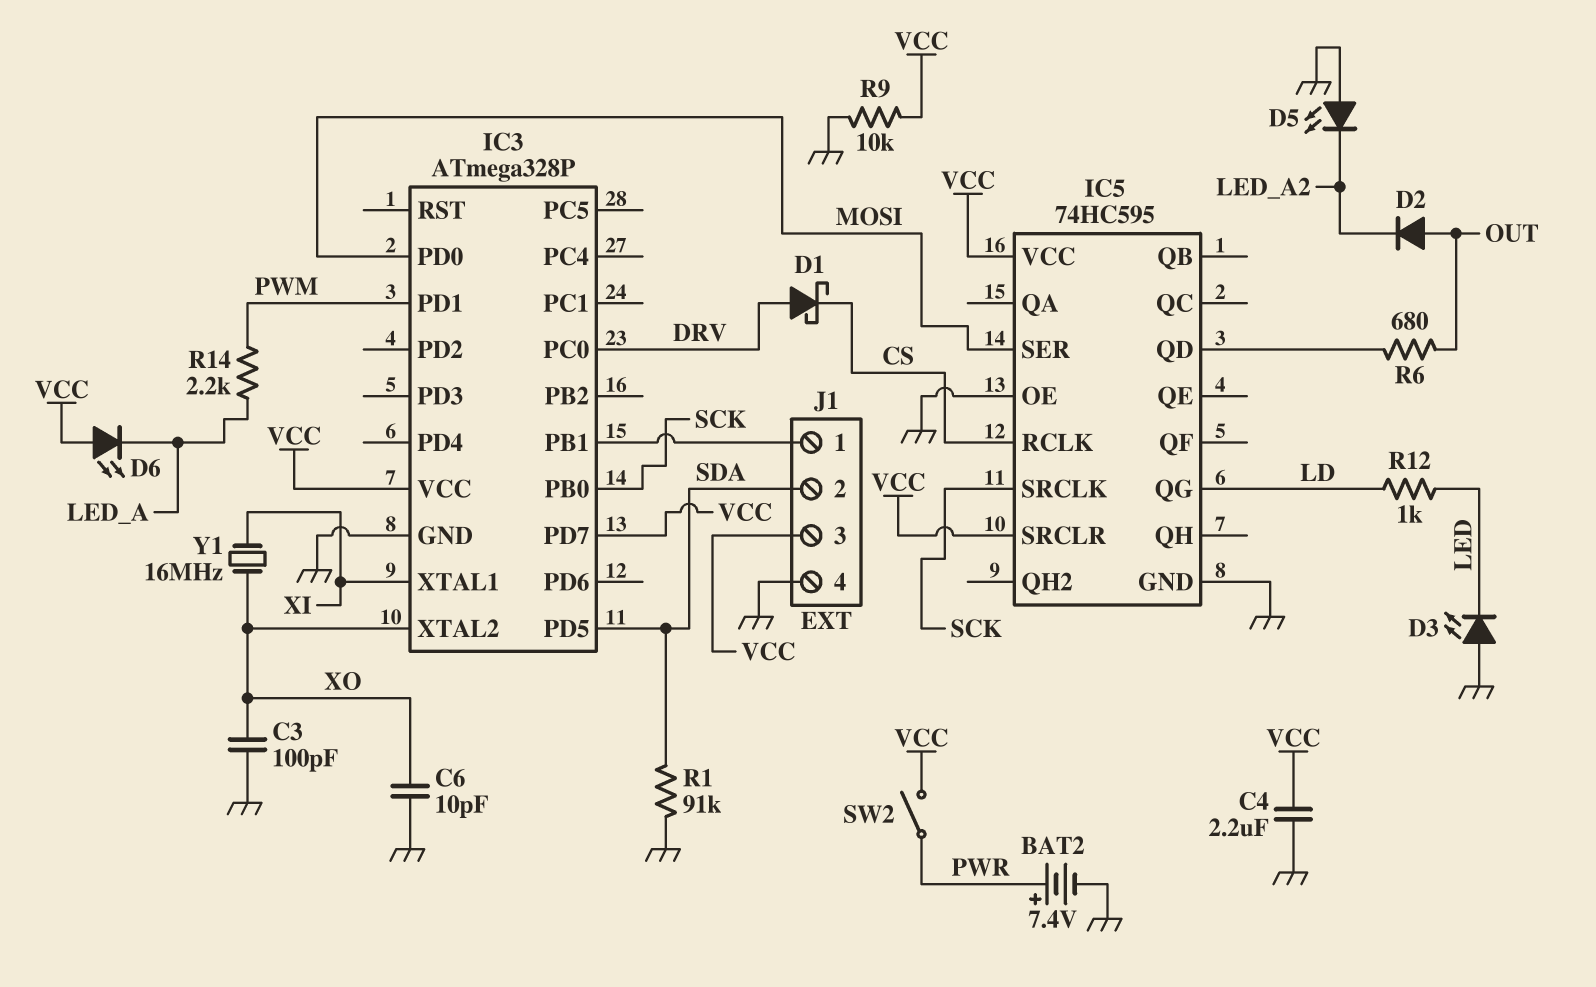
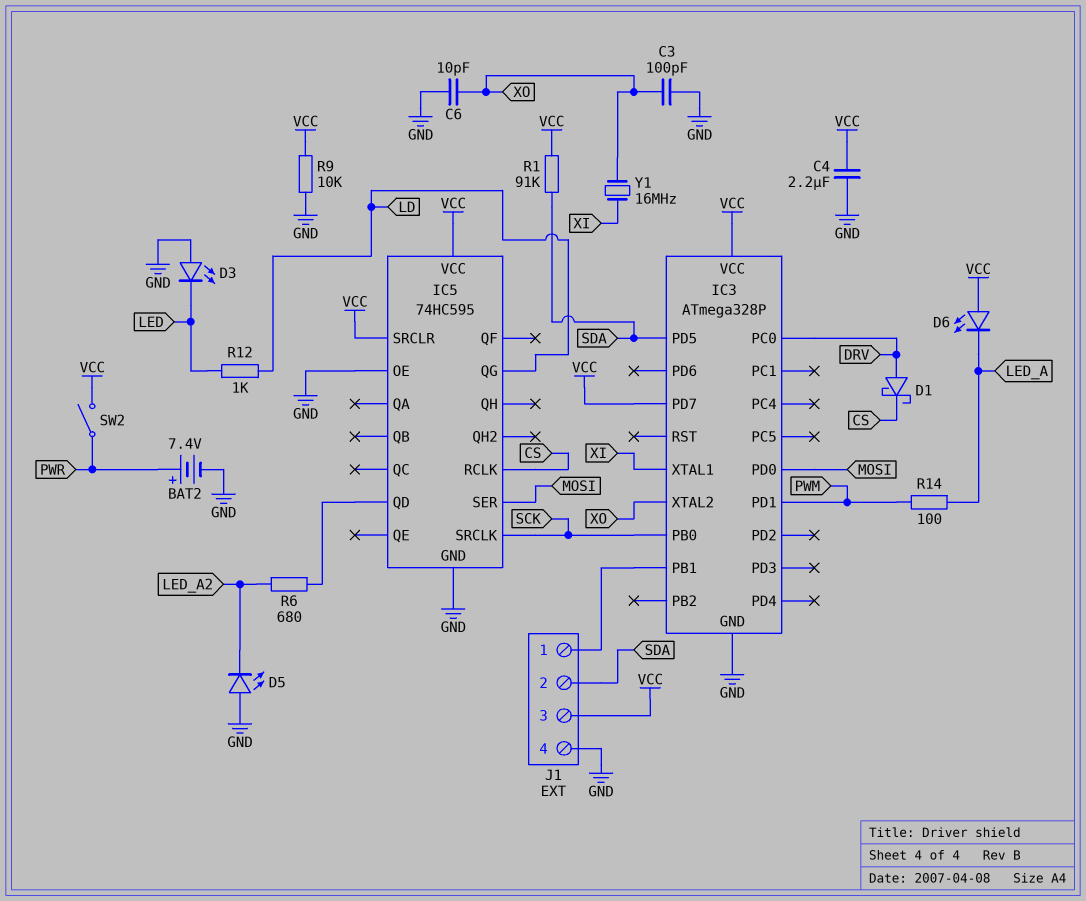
D2: diode (A OUT, K LED_A2) -> none
R1: 91k (GND, SDA) -> 91k (SDA, VCC)
R6: 680 (IC5/QD, OUT) -> 680 (IC5/QD, LED_A2)
R14: 2.2k (LED_A, PWM) -> 100 (LED_A, PWM)

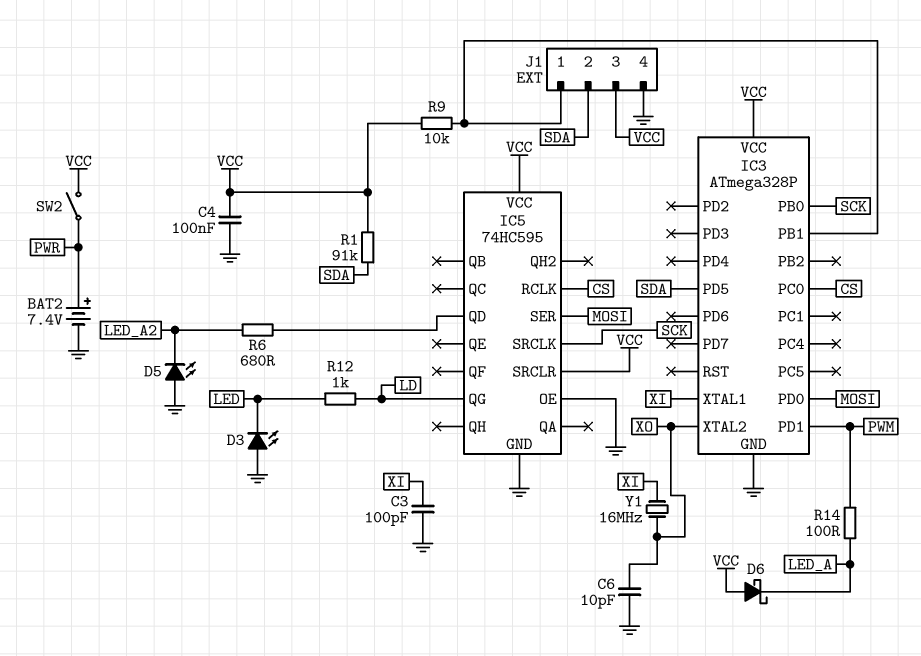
C3: 100pF (GND, XO) -> 100pF (GND, XI)
C4: 2.2uF (GND, VCC) -> 100nF (GND, VCC)
D1: schottky (A DRV, K CS) -> none
D6: LED (A VCC, K LED_A) -> schottky (A VCC, K LED_A)
IC3 pin PC0: DRV -> CS
IC3 pin PD7: VCC -> none
R9: 10k (GND, VCC) -> 10k (IC3/PB1, VCC)

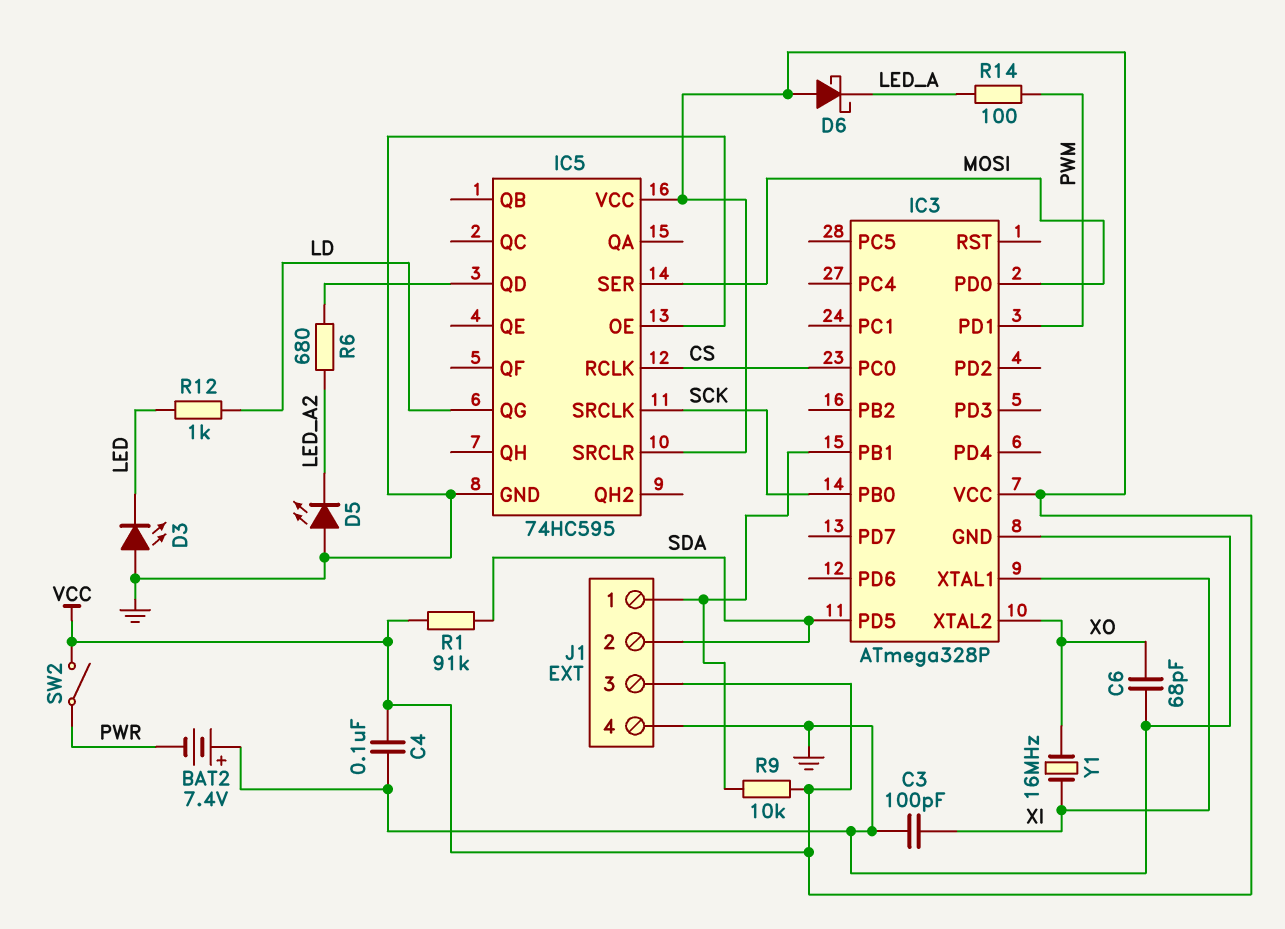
BAT2: 7.4V (plus PWR, minus GND) -> 7.4V (plus GND, minus PWR)
C6: 10pF (GND, XO) -> 68pF (GND, XO)

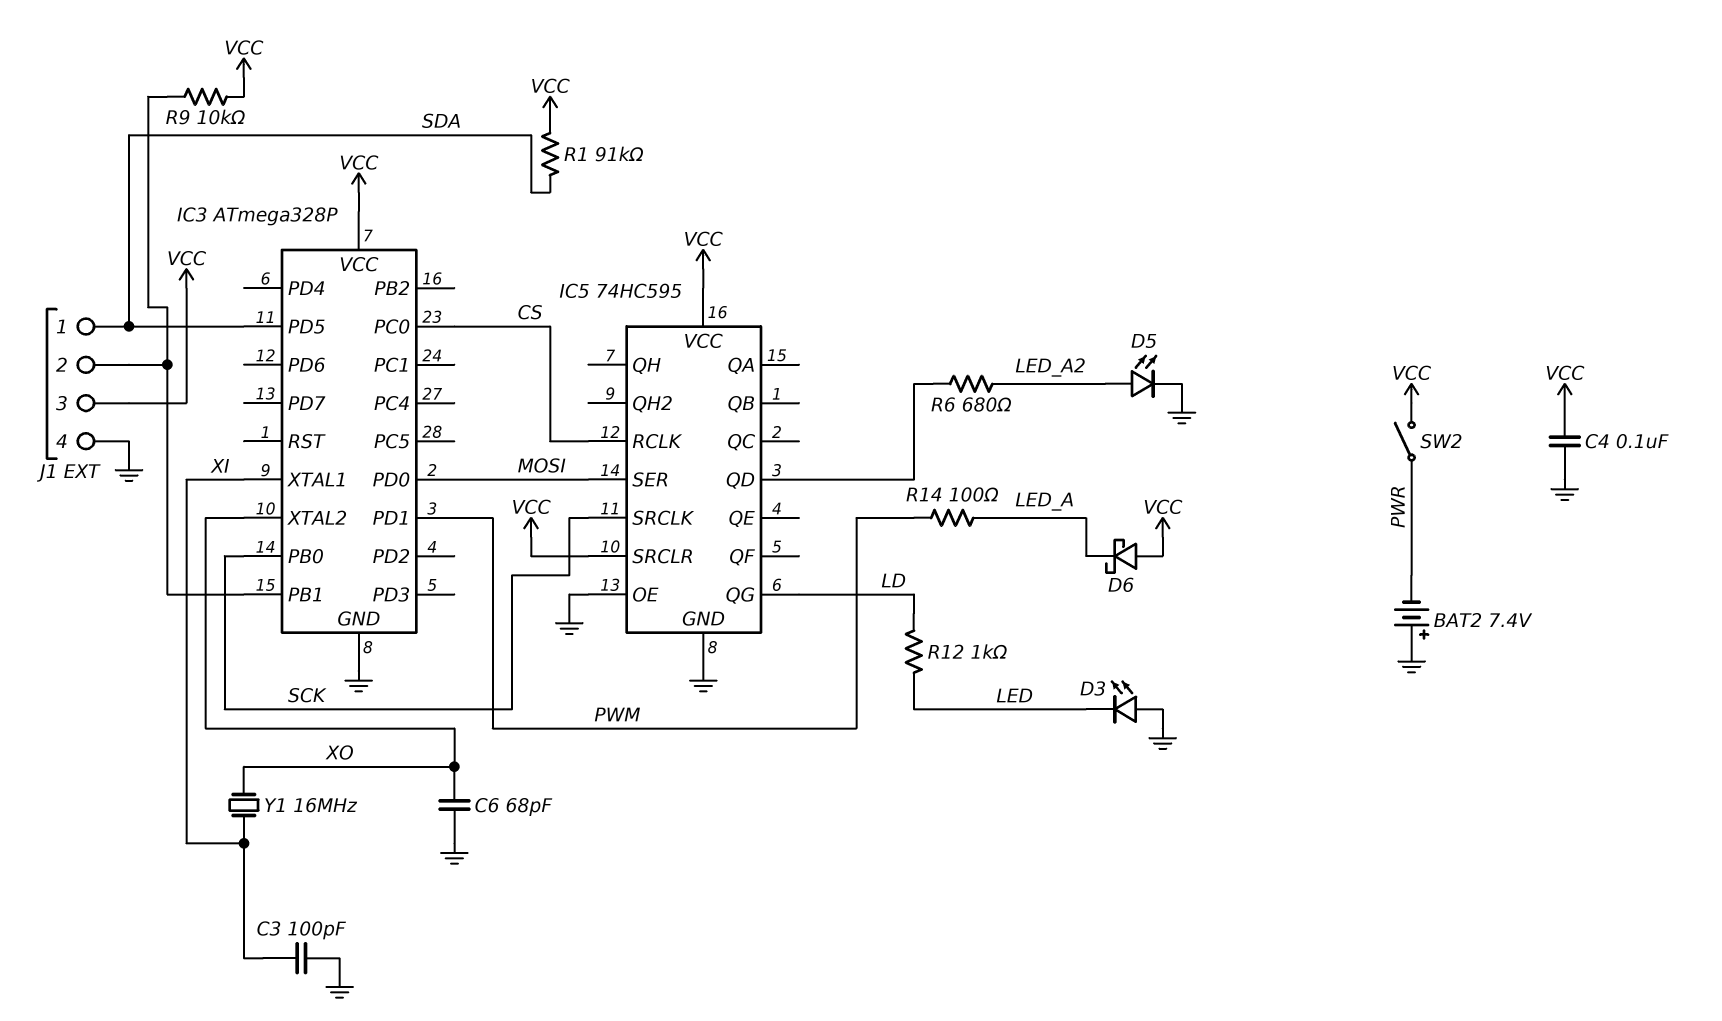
D5: LED (A GND, K LED_A2) -> LED (A LED_A2, K GND)
J1 pin 1: IC3/PB1 -> SDA
J1 pin 2: SDA -> IC3/PB1

